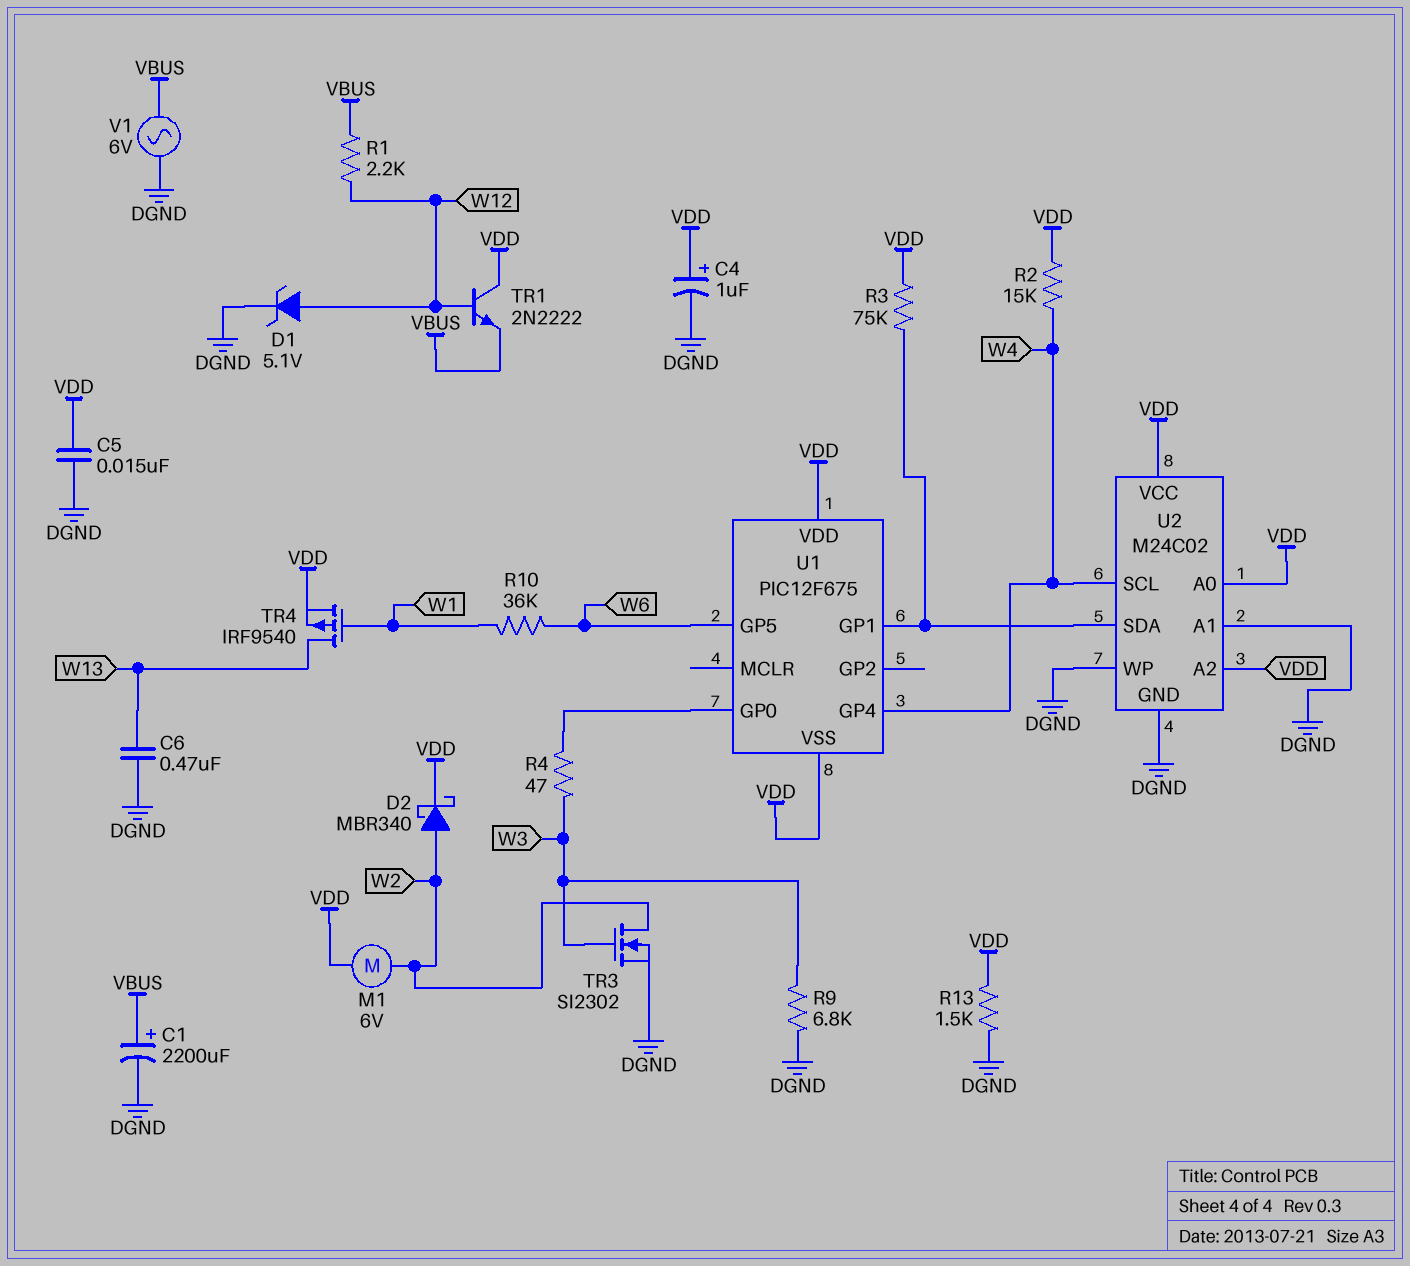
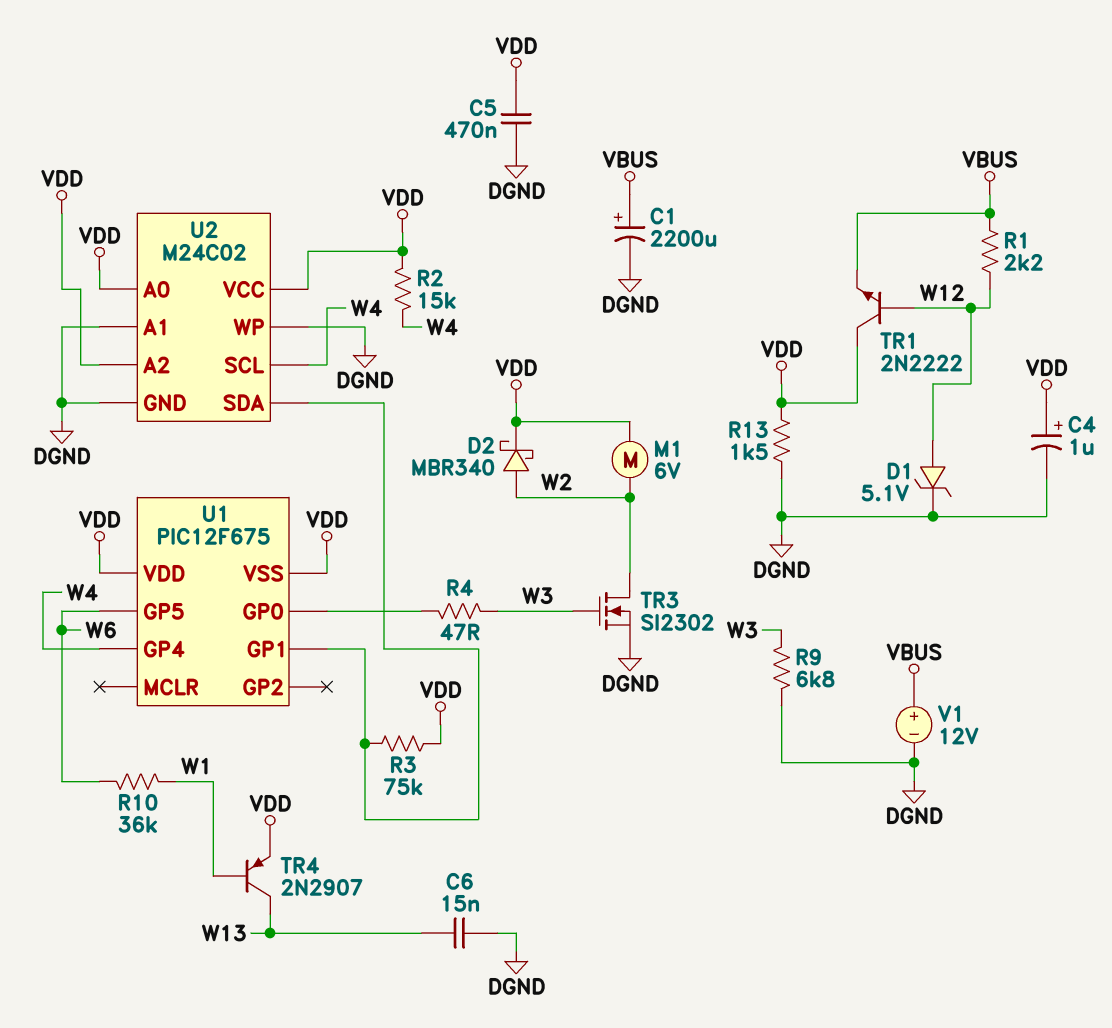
C5: 15nF (DGND, VDD) -> 470nF (DGND, VDD)
C6: 470nF (DGND, W13) -> 15nF (DGND, W13)
TR4: PMOS IRF9540 (G W1, D W13, S VDD) -> PNP 2N2907 (B W1, C W13, E VDD)
V1: AC 6V (DGND, VBUS) -> 12V (plus VBUS, minus DGND)

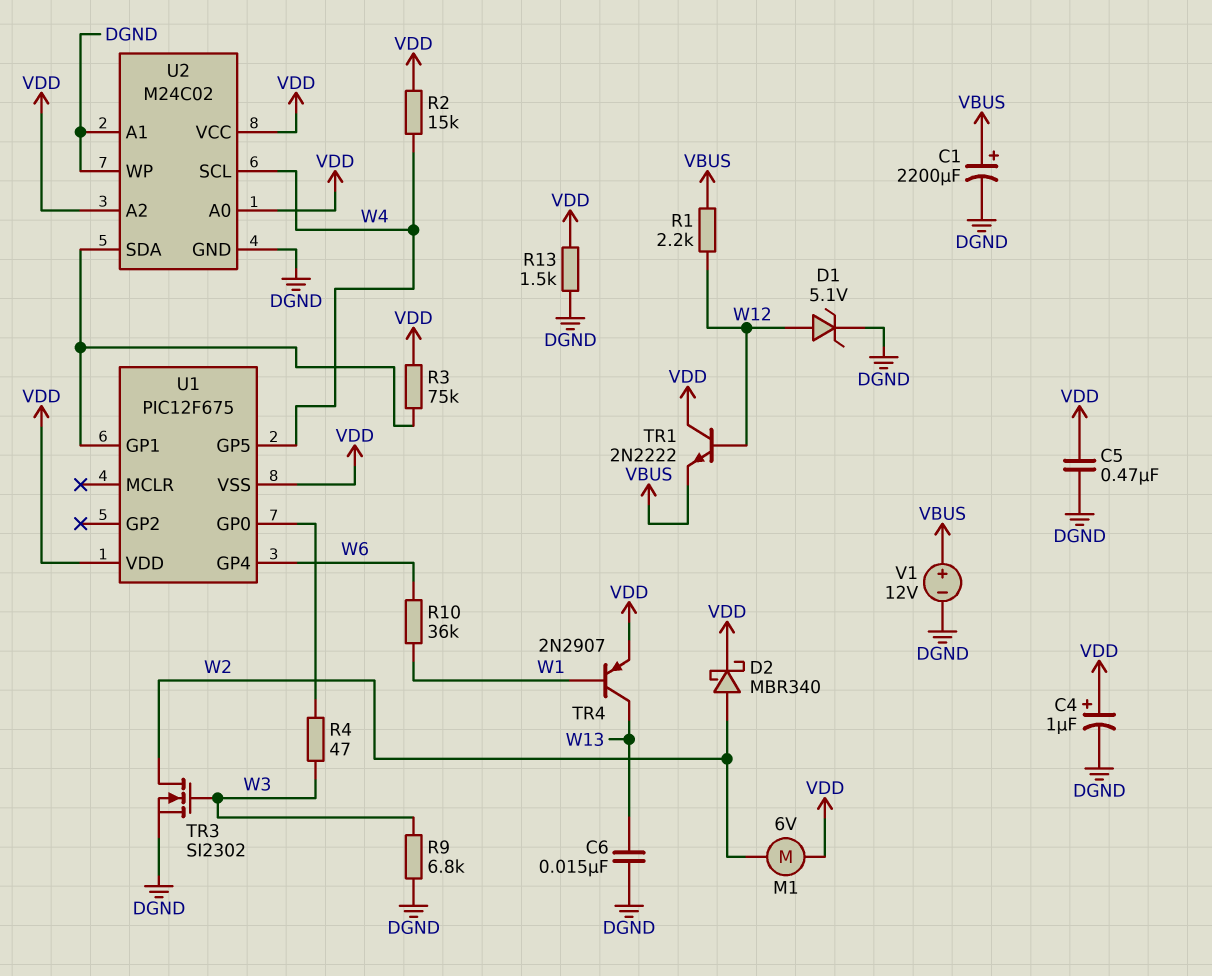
U1 pin GP4: W4 -> W6
U1 pin GP5: W6 -> W4

